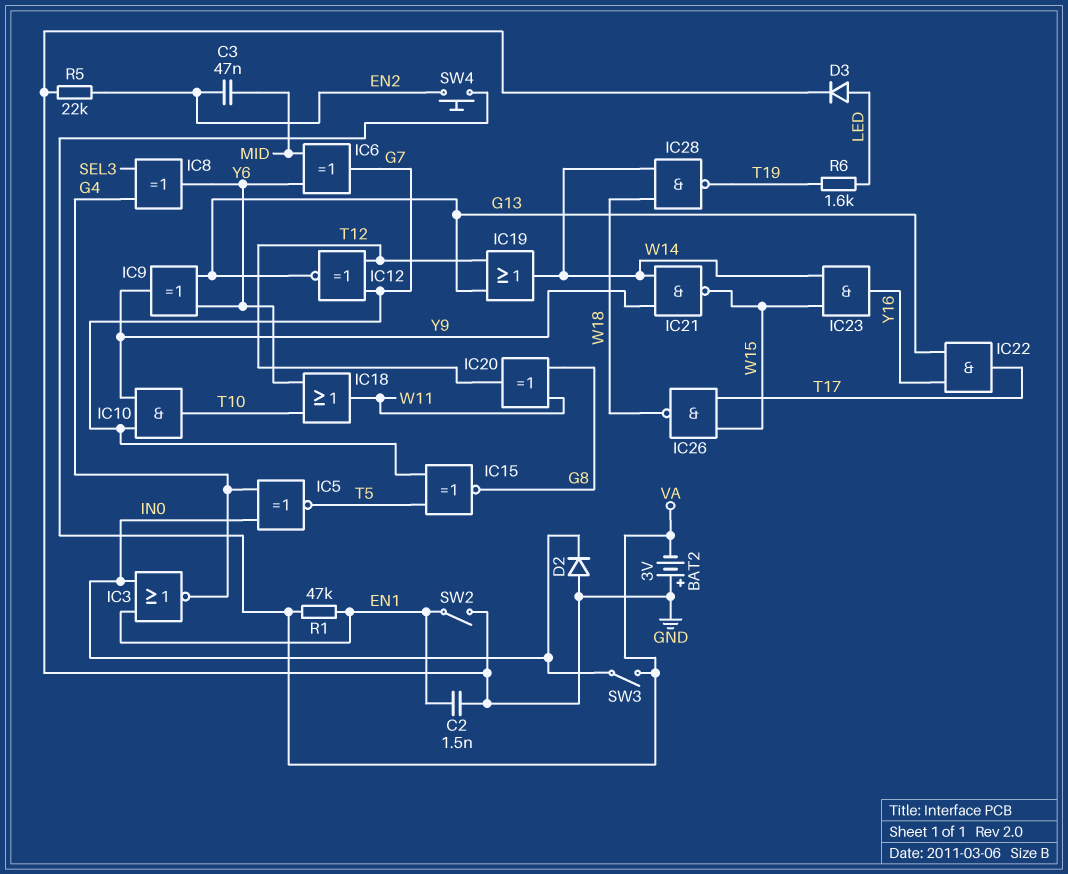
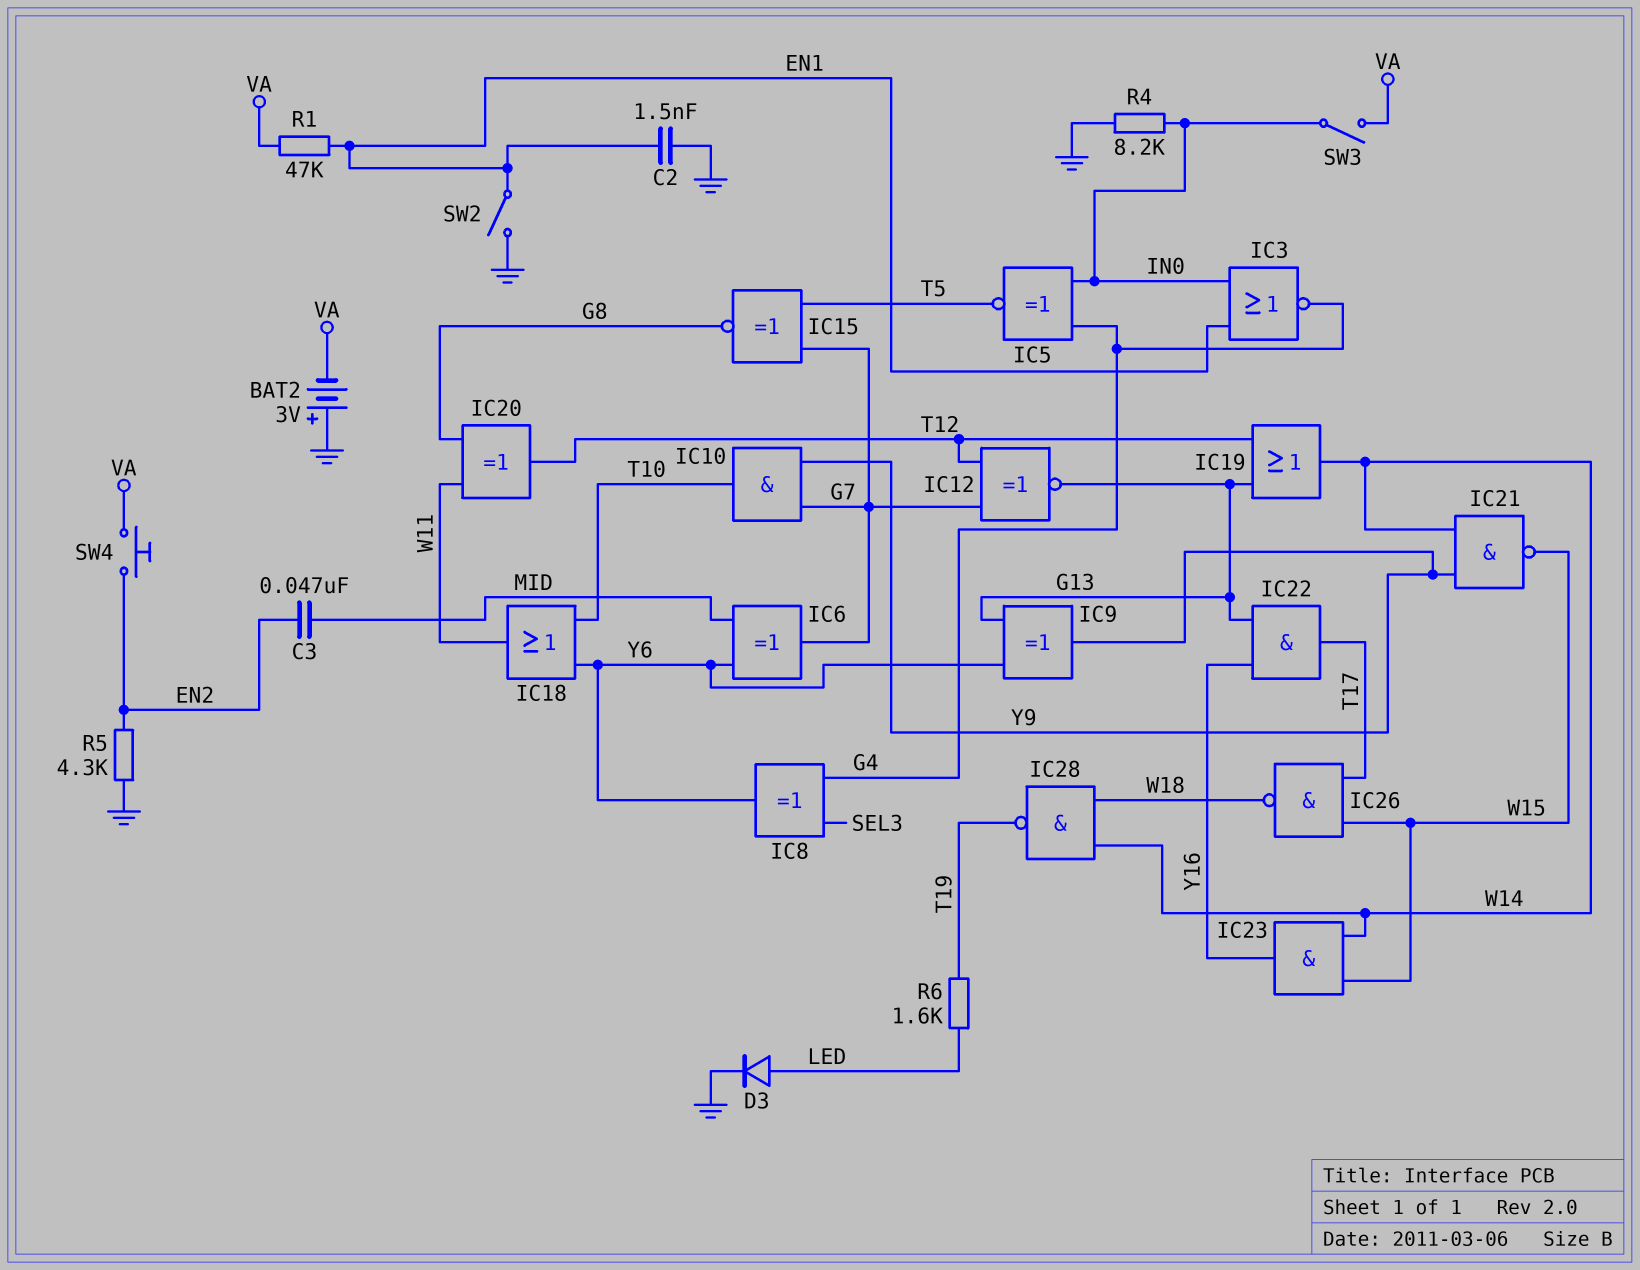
D2: diode (A GND, K IN0) -> none
R4: none -> 8.2k (GND, IN0)
R5: 22k (EN2, GND) -> 4.3k (EN2, GND)

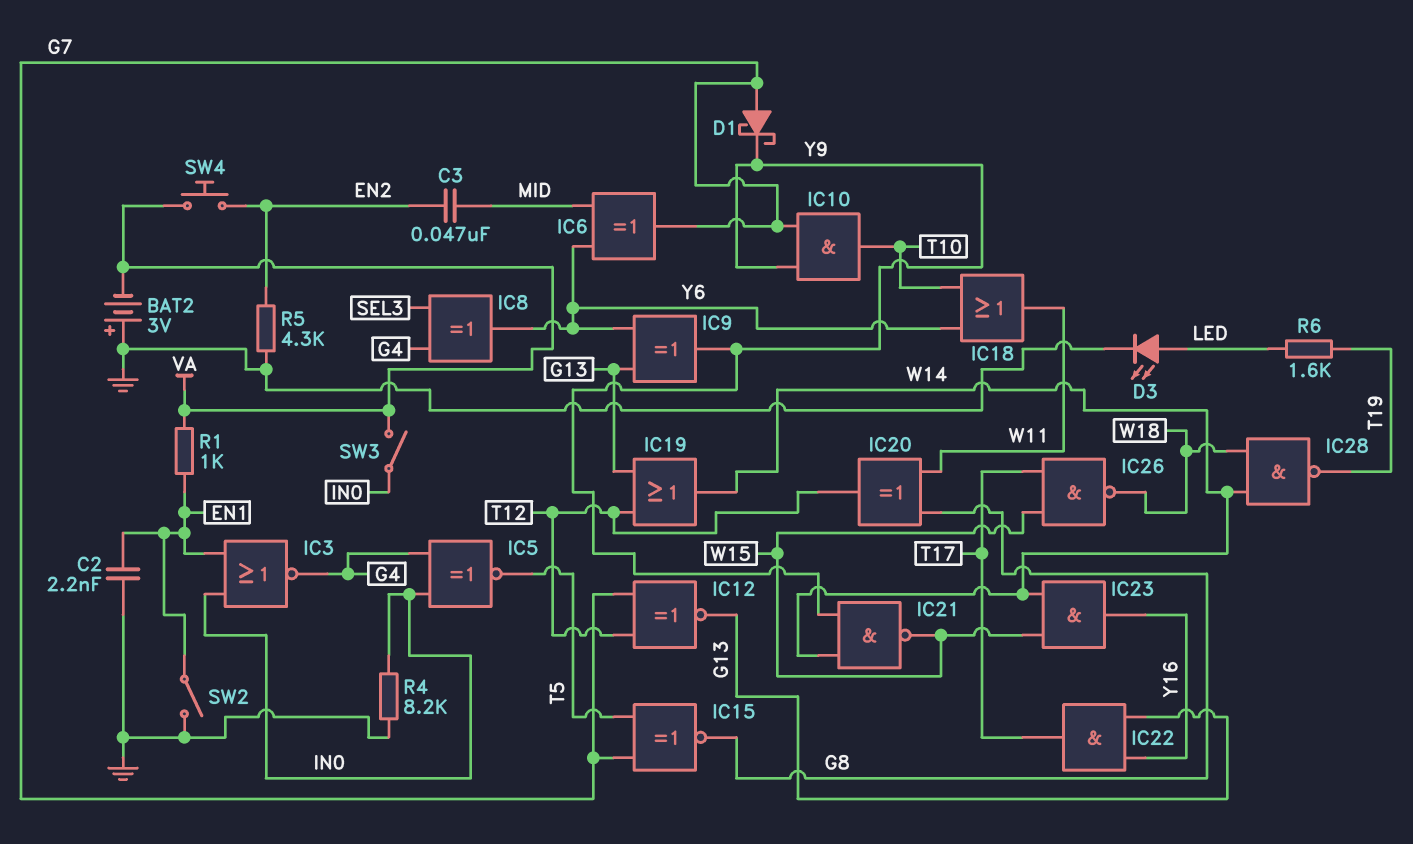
C2: 1.5nF (EN1, GND) -> 2.2nF (EN1, GND)
D1: none -> schottky (A G7, K Y9)
D3: diode (A LED, K GND) -> LED (A LED, K GND)
R1: 47k (EN1, VA) -> 1k (EN1, VA)

